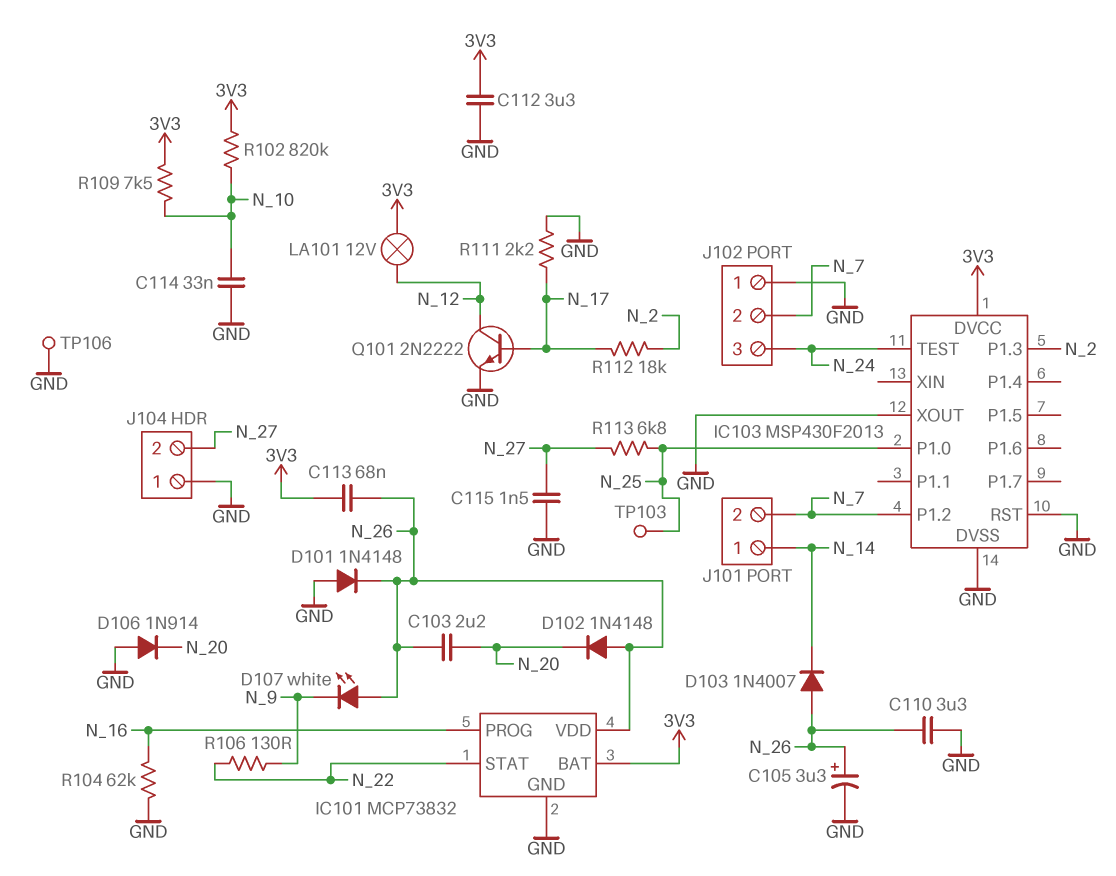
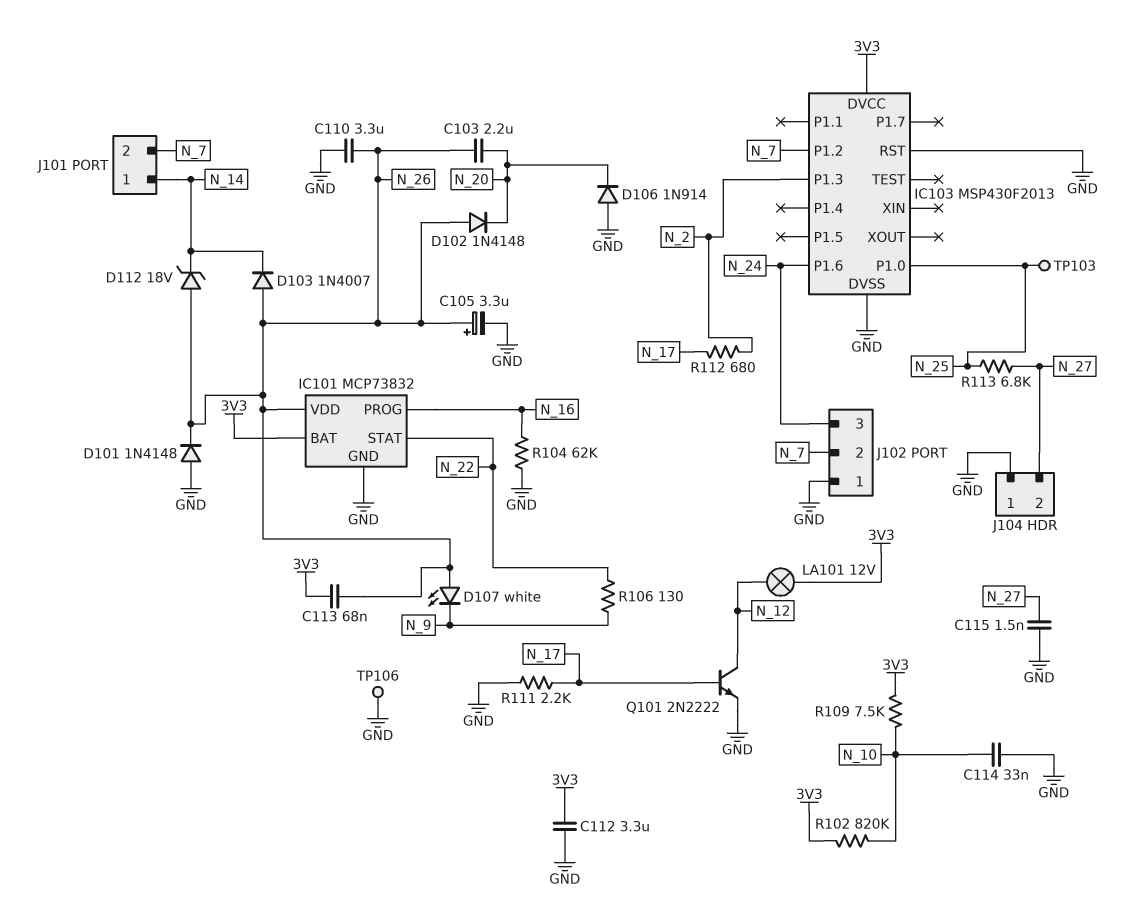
D112: none -> zener 18V (A N_26, K N_14)
IC103 pin P1.6: none -> N_24
IC103 pin TEST: N_24 -> none
IC103 pin XOUT: GND -> none
R112: 18k (N_2, N_17) -> 680 (N_2, N_17)

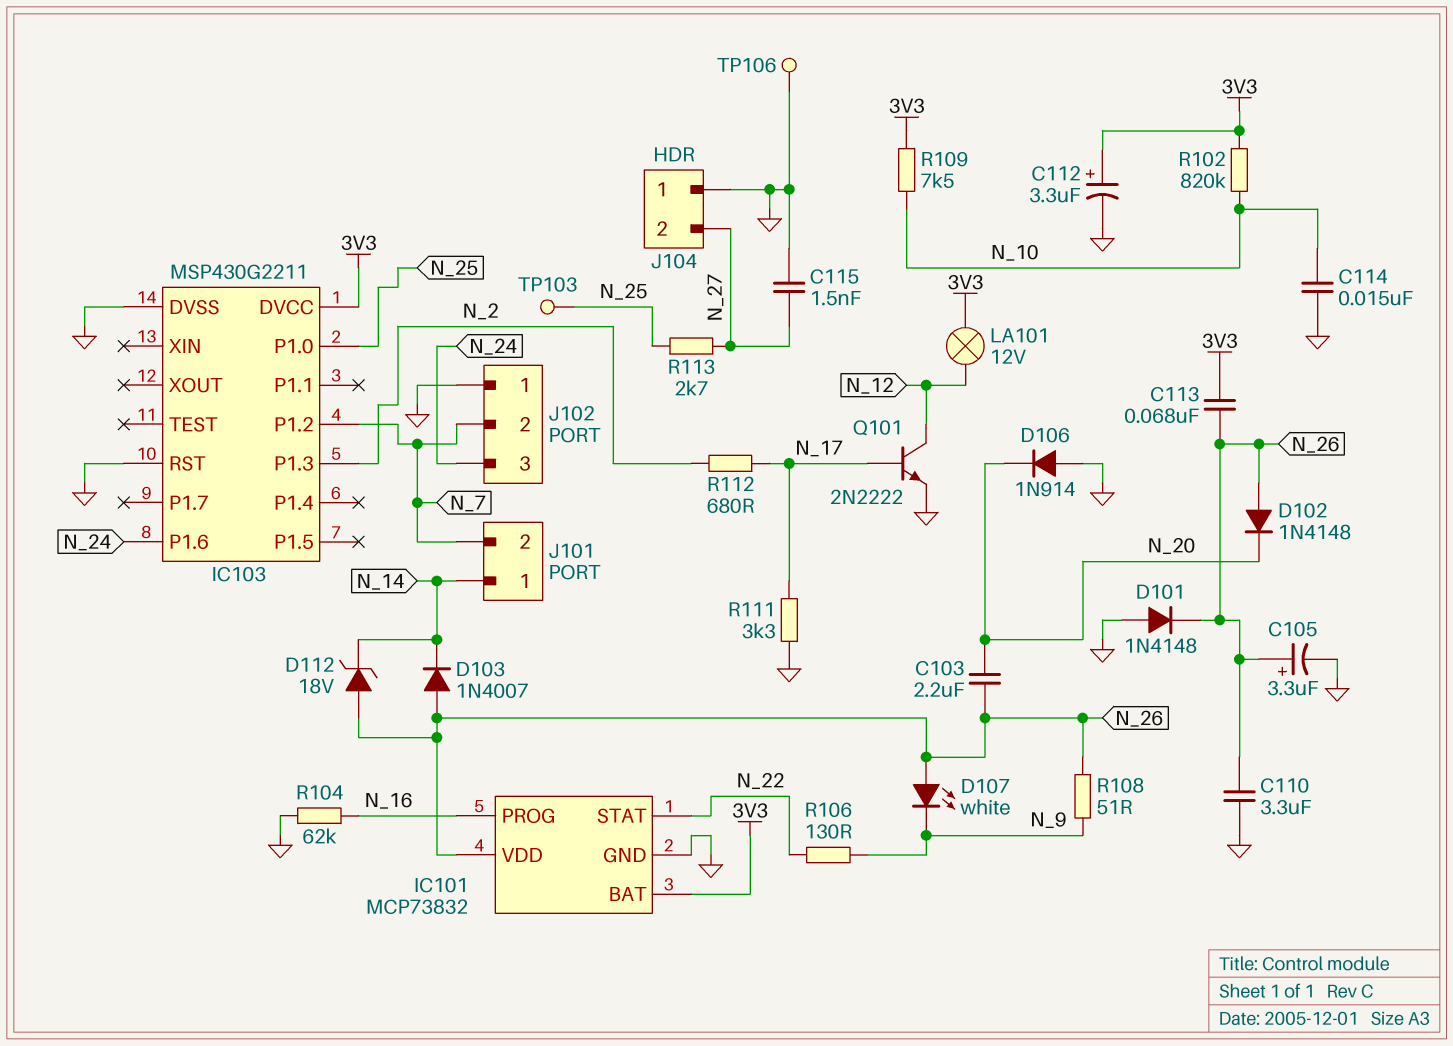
C112: 3.3uF (3V3, GND) -> 3.3uF (plus 3V3, minus GND)
C114: 33nF (GND, N_10) -> 15nF (GND, N_10)
IC103: MSP430F2013 -> MSP430G2211
R108: none -> 51 (N_9, N_26)
R111: 2.2k (GND, N_17) -> 3.3k (GND, N_17)
R113: 6.8k (N_25, N_27) -> 2.7k (N_25, N_27)

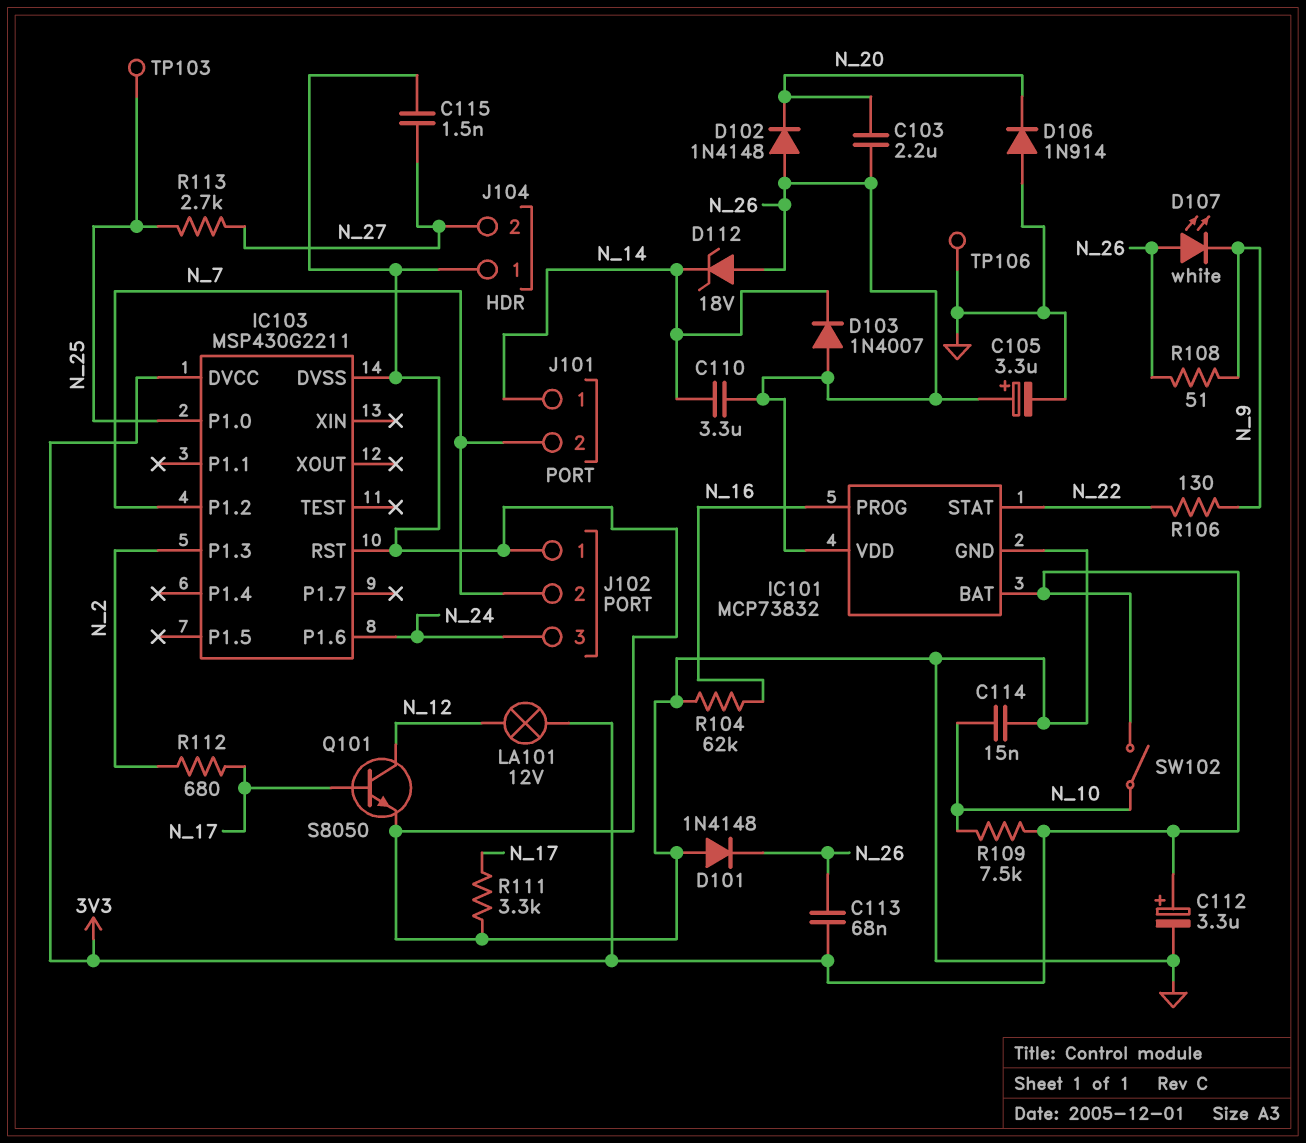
C110: 3.3uF (GND, N_26) -> 3.3uF (N_14, N_26)
Q101: NPN 2N2222 (B N_17, C N_12, E GND) -> NPN S8050 (B N_17, C N_12, E GND)
R102: 820k (3V3, N_10) -> none
SW102: none -> switch (3V3, N_10)

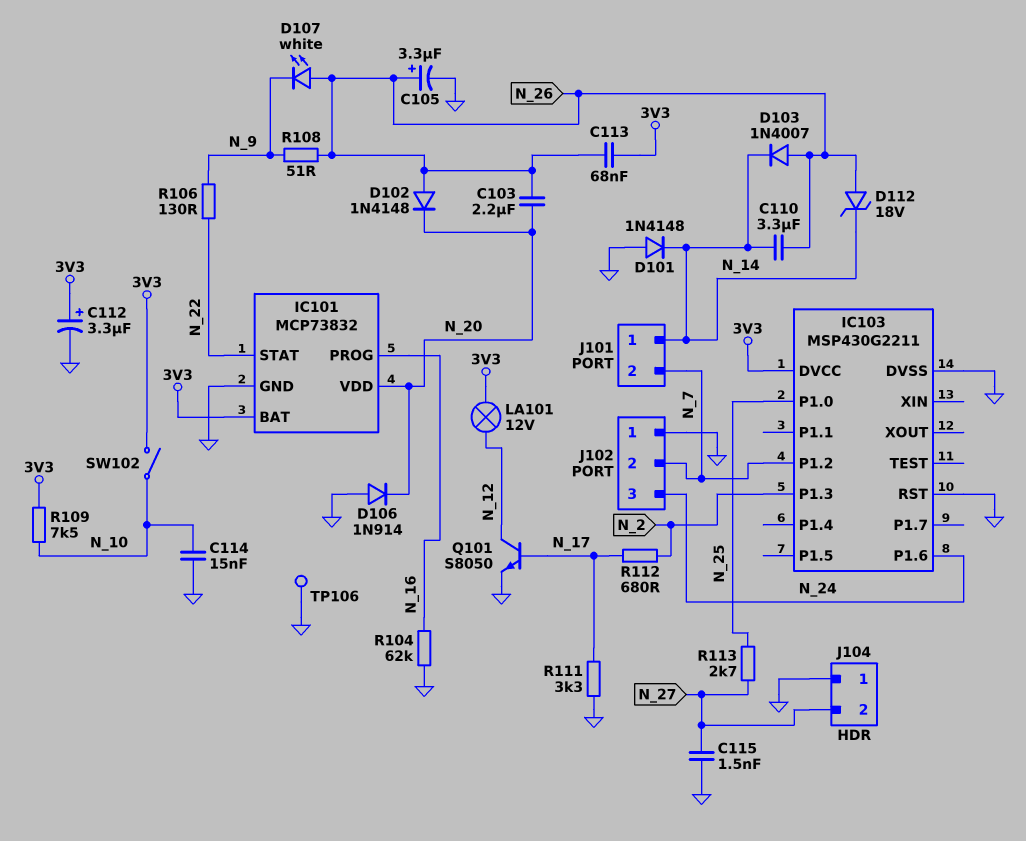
D101: diode 1N4148 (A GND, K N_26) -> diode 1N4148 (A GND, K N_14)
IC101 pin VDD: N_26 -> N_20
TP103: test point (N_25) -> none

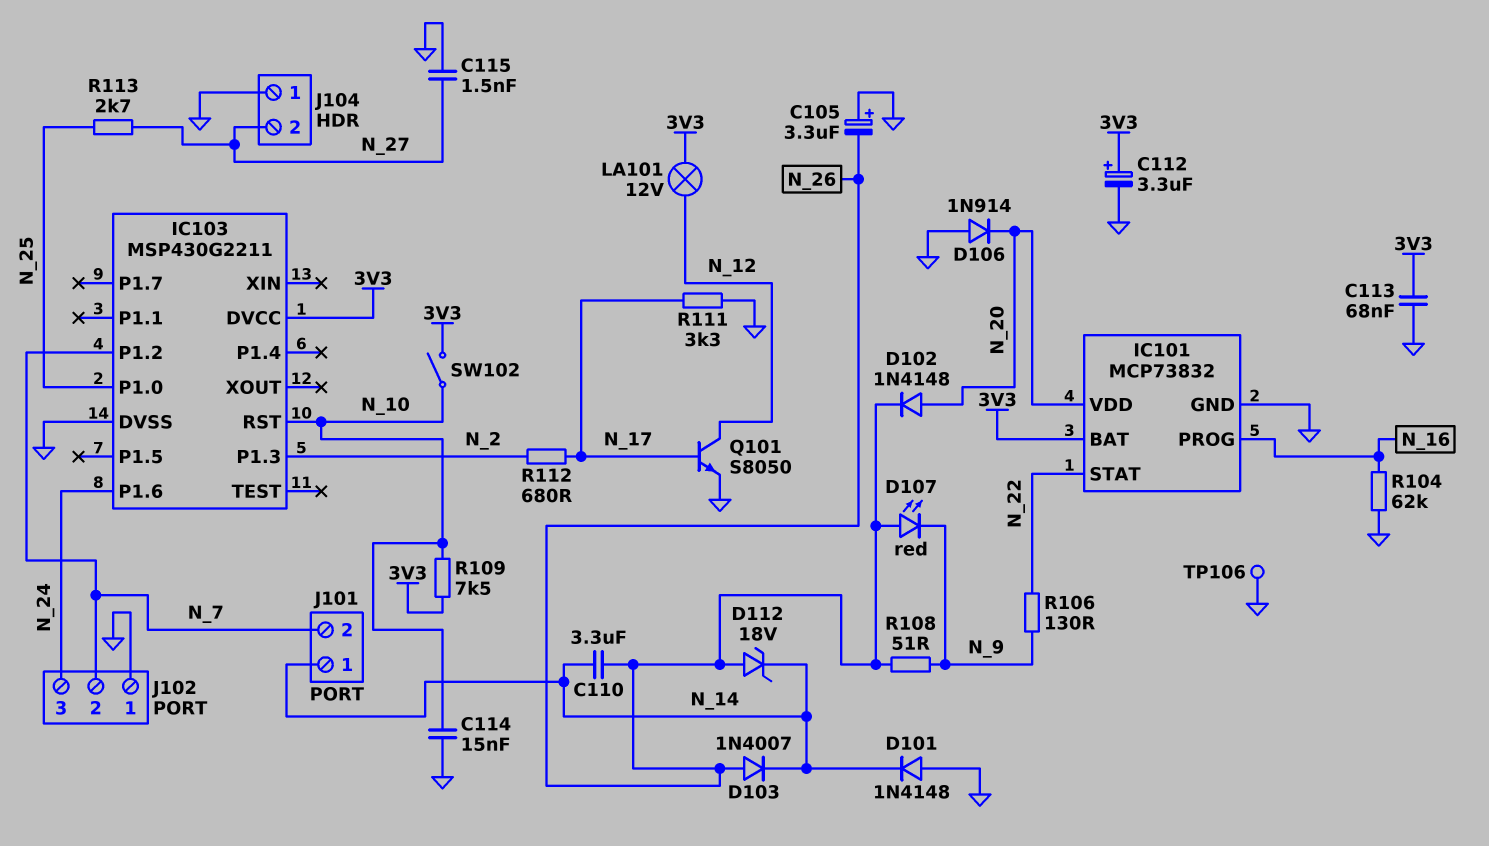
C103: 2.2uF (N_20, N_26) -> none
C105: 3.3uF (plus N_26, minus GND) -> 3.3uF (plus GND, minus N_26)
C113: 68nF (3V3, N_26) -> 68nF (3V3, GND)
D102: diode 1N4148 (A N_26, K N_20) -> diode 1N4148 (A N_20, K N_26)
D107: LED white (A N_26, K N_9) -> LED red (A N_26, K N_9)
IC103 pin RST: GND -> N_10

